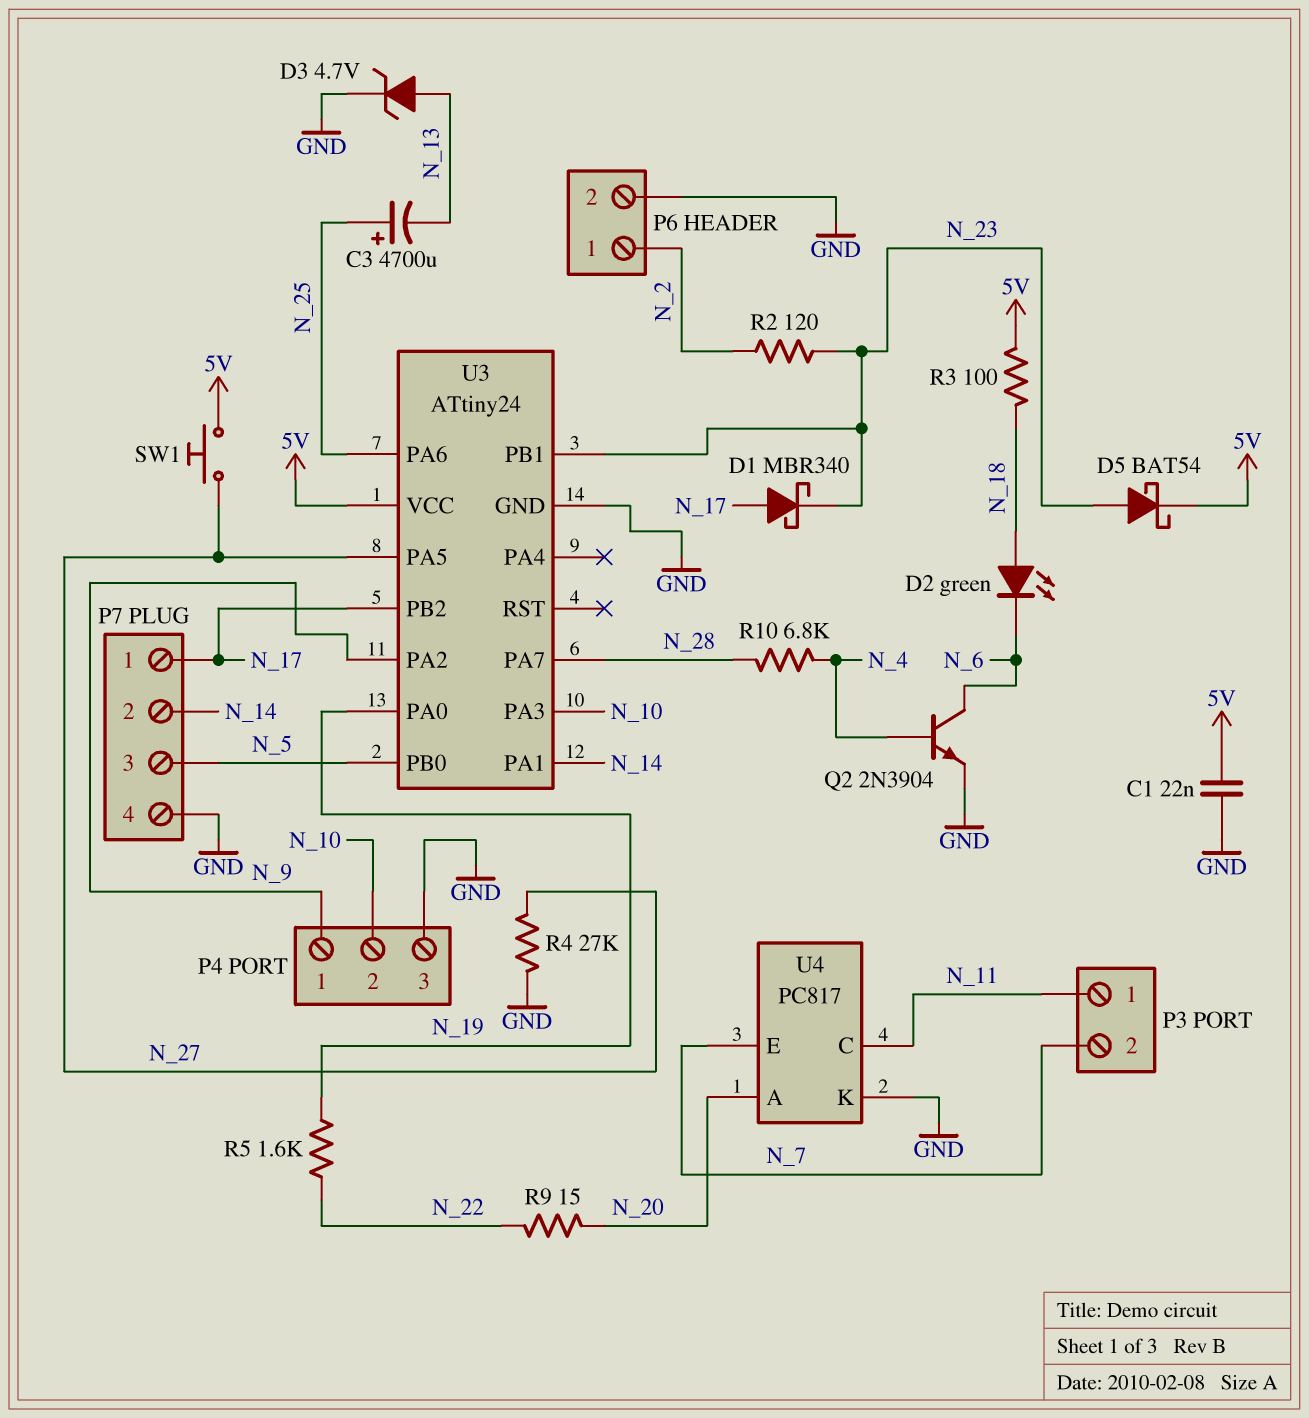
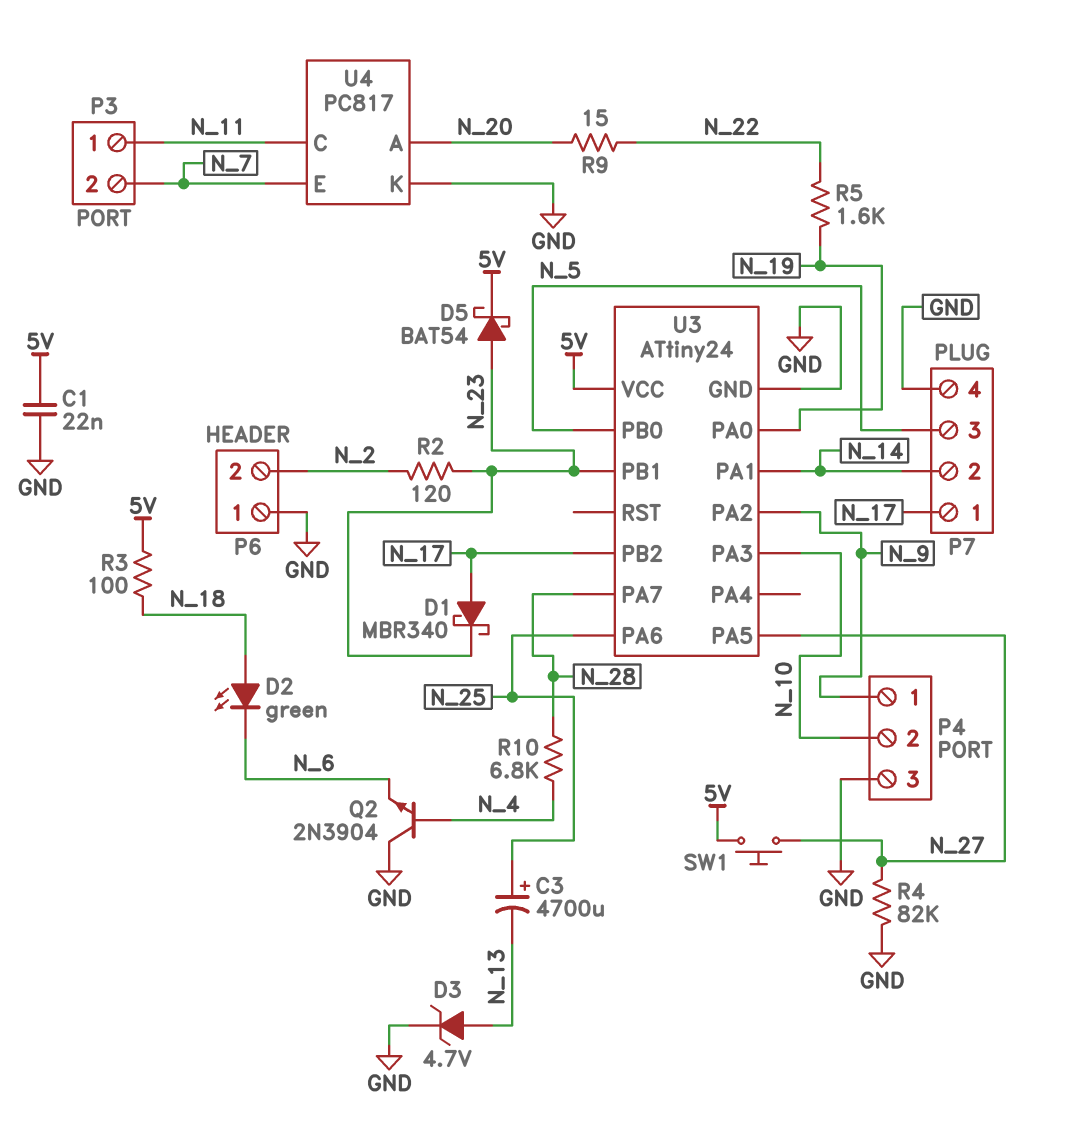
P6 pin 1: N_2 -> GND
P6 pin 2: GND -> N_2
Q2: NPN 2N3904 (B N_4, C N_6, E GND) -> NPN 2N3904 (B N_4, C GND, E N_6)
R4: 27k (GND, N_27) -> 82k (GND, N_27)

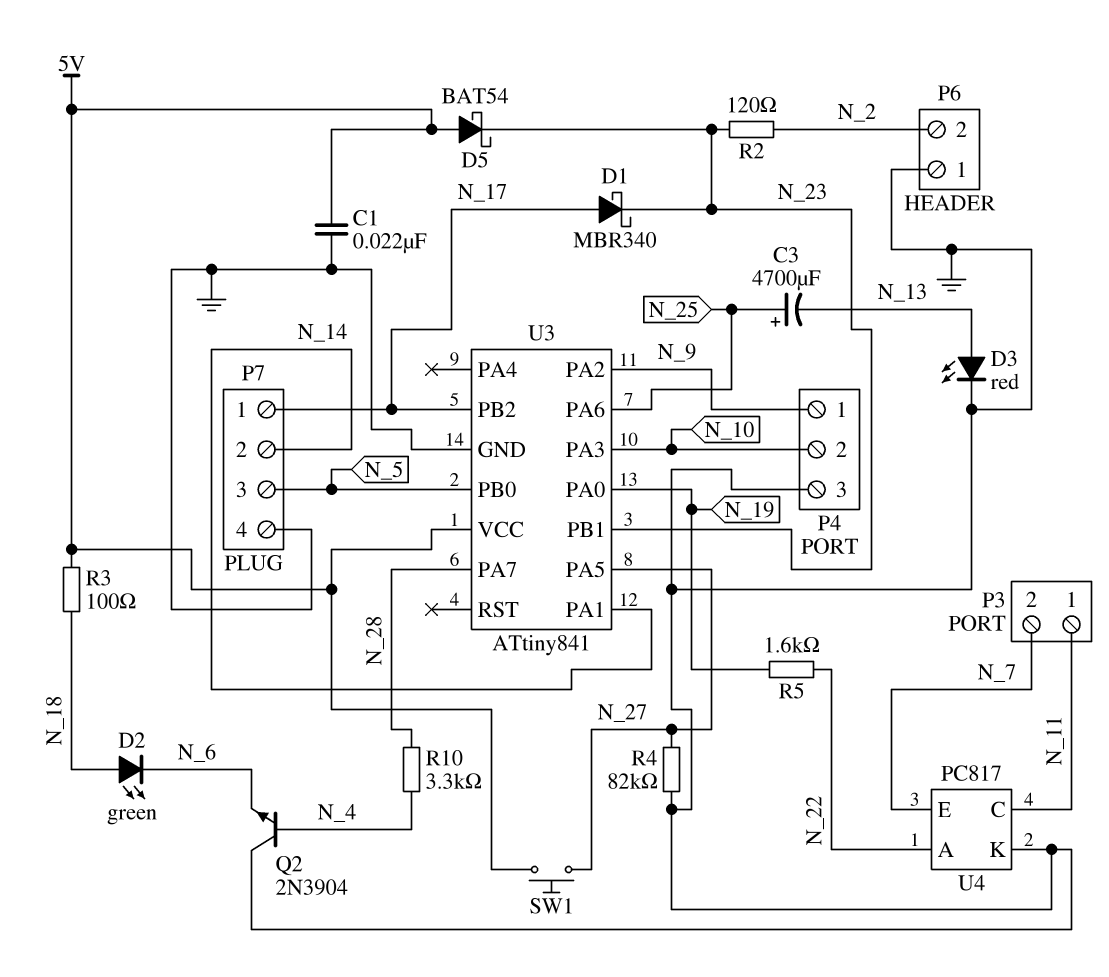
D3: zener 4.7V (A N_13, K GND) -> LED red (A N_13, K GND)
D5: schottky BAT54 (A N_23, K 5V) -> schottky BAT54 (A 5V, K N_23)
R9: 15 (N_20, N_22) -> none
R10: 6.8k (N_4, N_28) -> 3.3k (N_4, N_28)
U3: ATtiny24 -> ATtiny841
U4 pin A: N_20 -> N_22

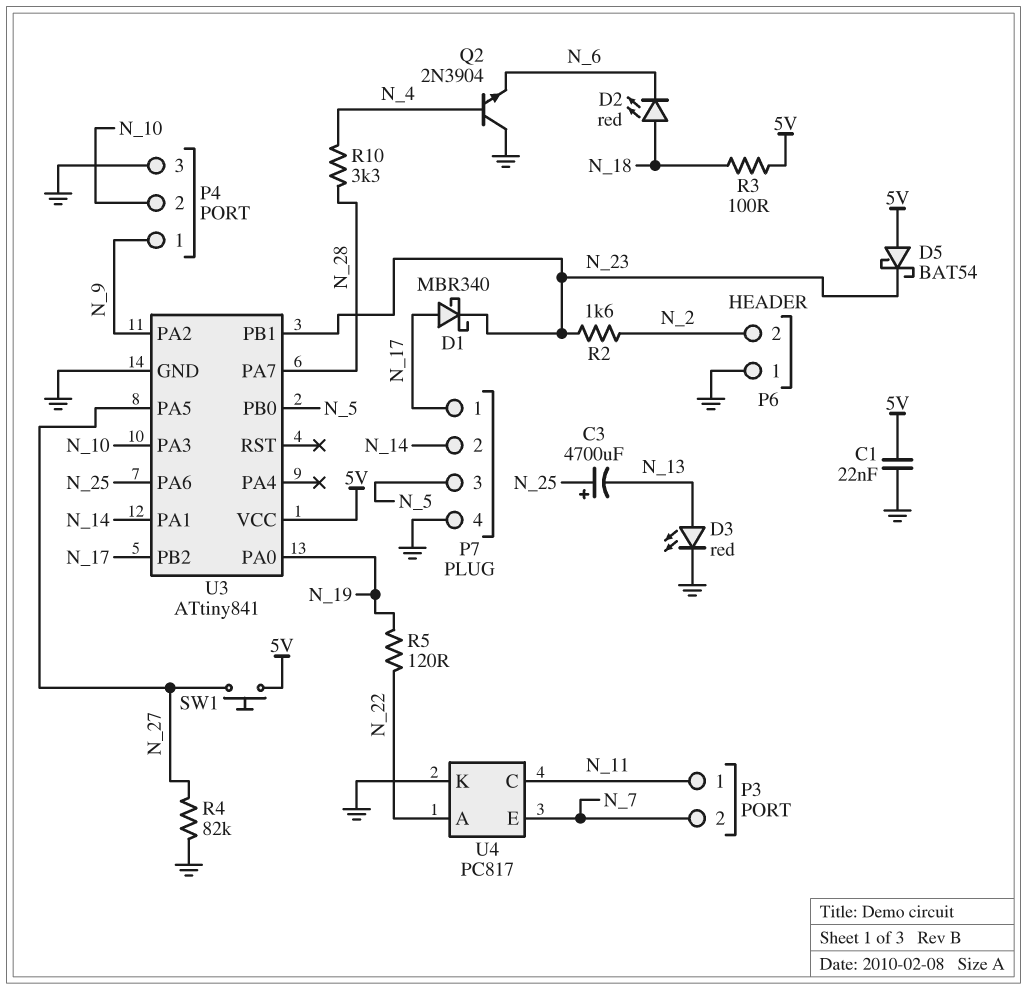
D2: LED green (A N_18, K N_6) -> LED red (A N_18, K N_6)
R2: 120 (N_2, N_23) -> 1.6k (N_2, N_23)
R5: 1.6k (N_19, N_22) -> 120 (N_19, N_22)

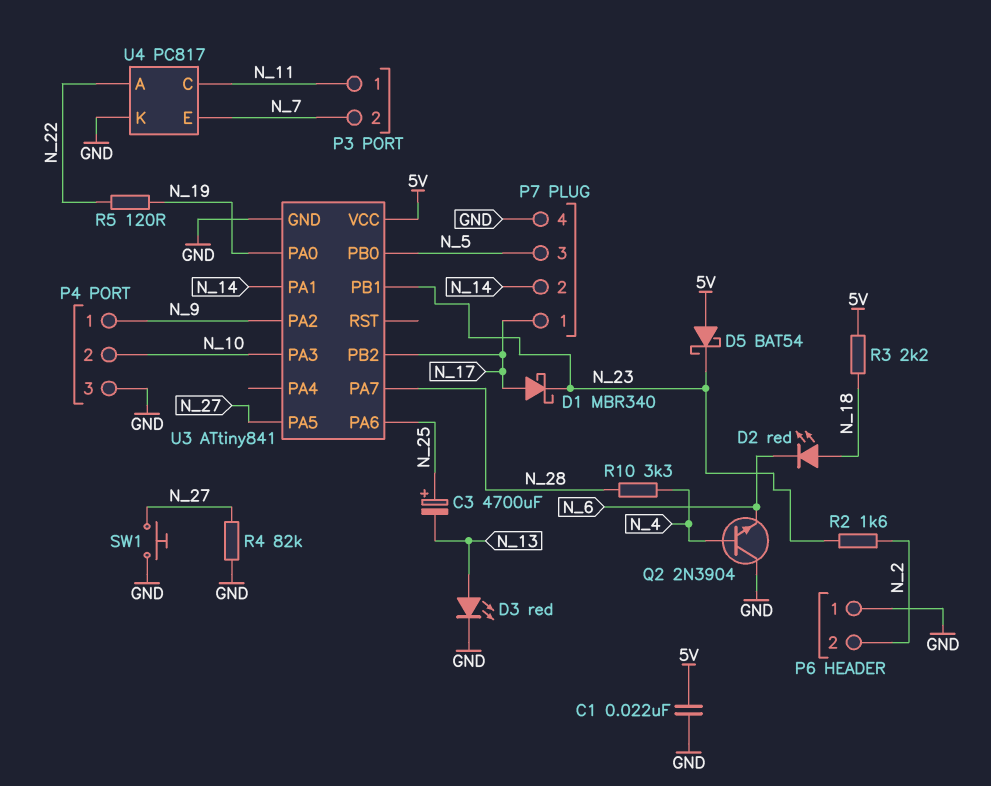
R3: 100 (5V, N_18) -> 2.2k (5V, N_18)
SW1: button (5V, N_27) -> button (GND, N_27)

